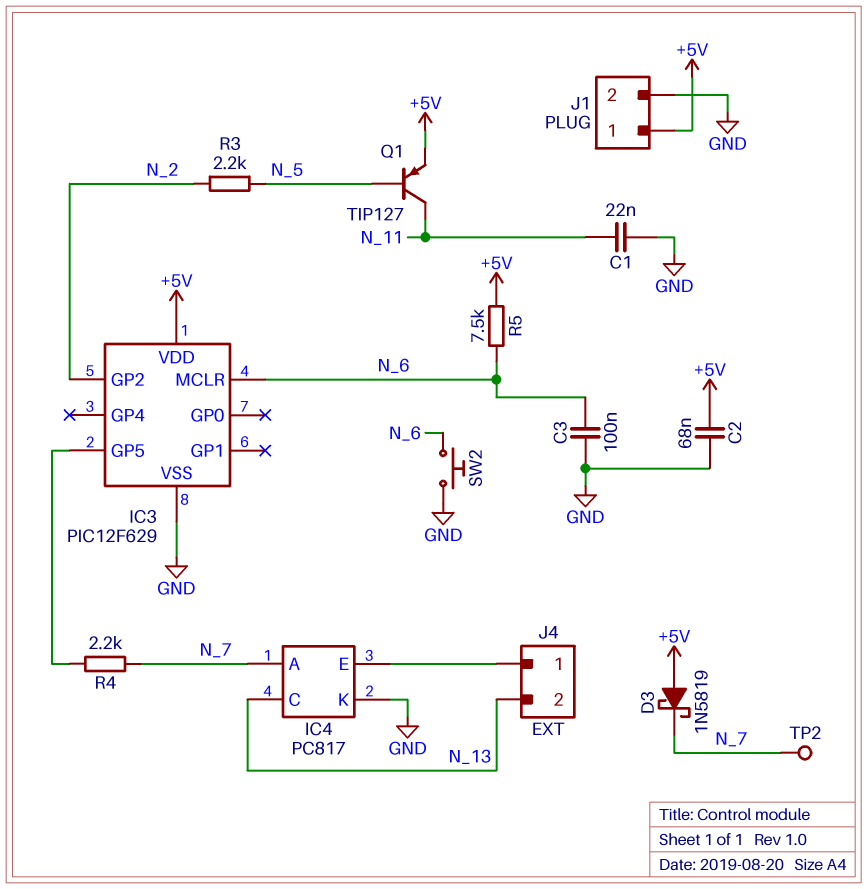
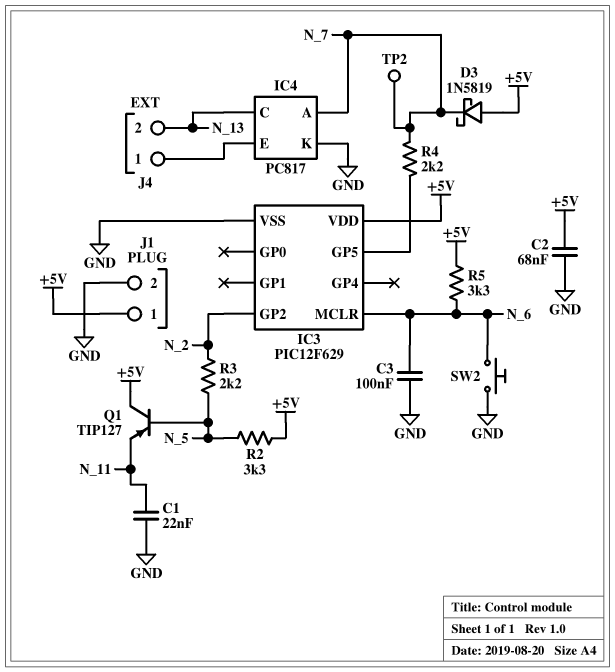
Q1: PNP TIP127 (B N_5, C N_11, E +5V) -> PNP TIP127 (B N_5, C +5V, E N_11)
R2: none -> 3.3k (+5V, N_5)
R5: 7.5k (+5V, N_6) -> 3.3k (+5V, N_6)

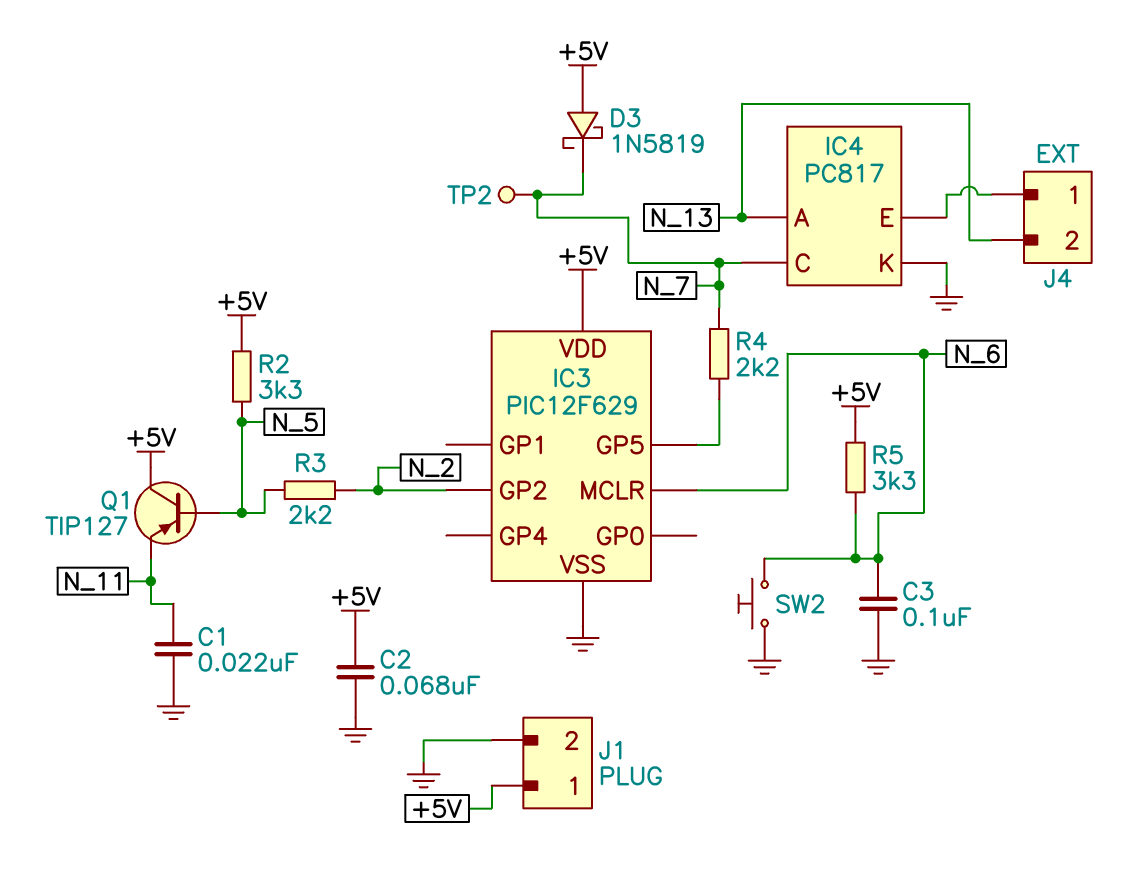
IC4 pin A: N_7 -> N_13
IC4 pin C: N_13 -> N_7

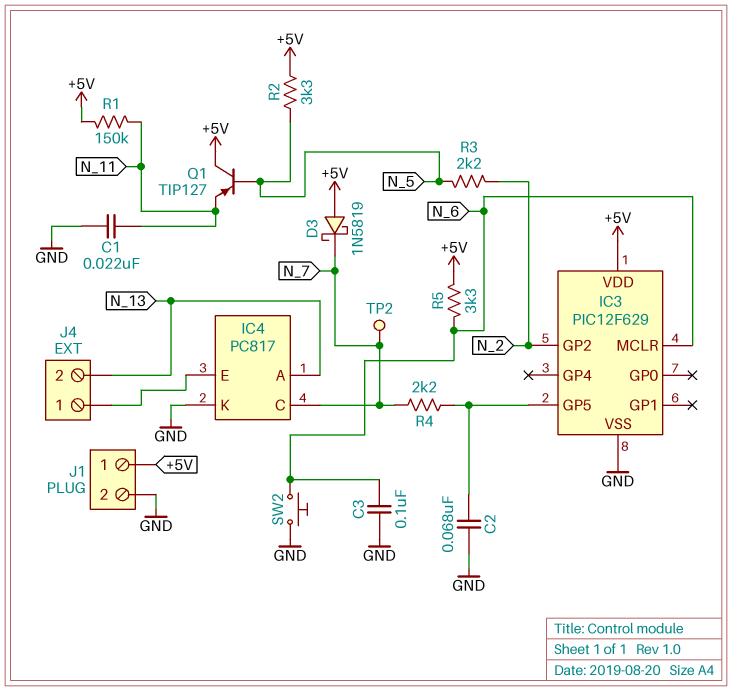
C2: 68nF (+5V, GND) -> 68nF (GND, IC3/GP5)
R1: none -> 150k (+5V, N_11)

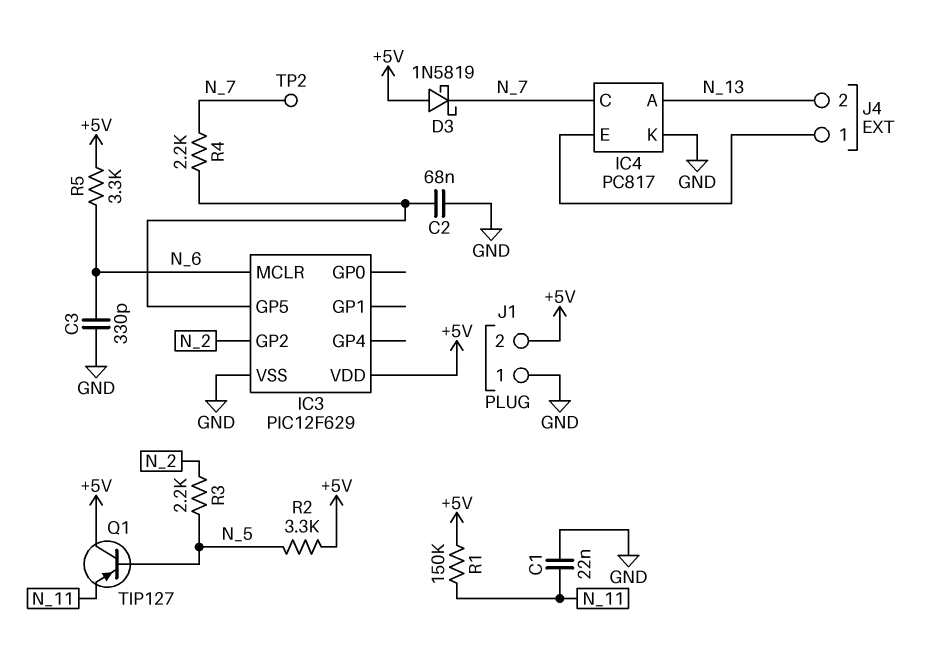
C3: 100nF (GND, N_6) -> 330pF (GND, N_6)
J1 pin 1: +5V -> GND
J1 pin 2: GND -> +5V
SW2: button (GND, N_6) -> none

